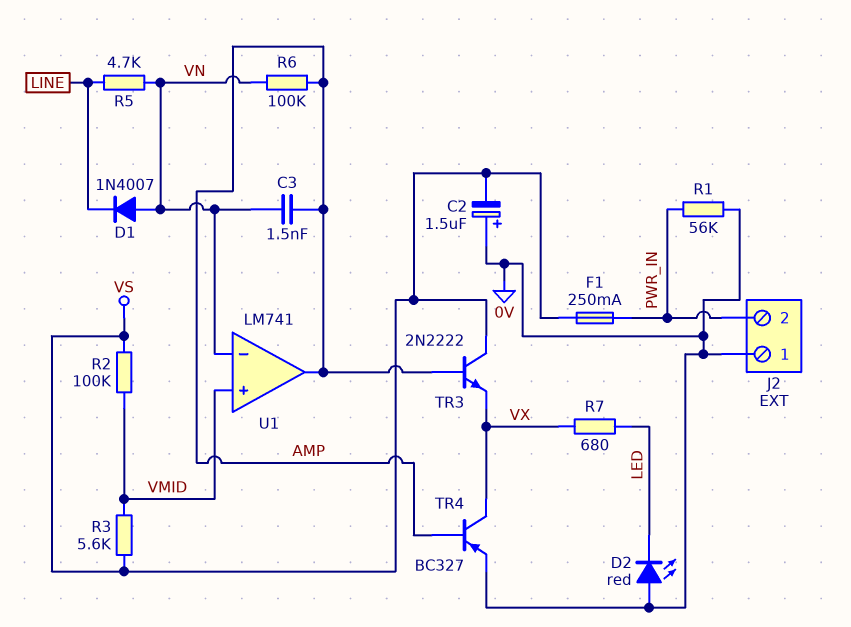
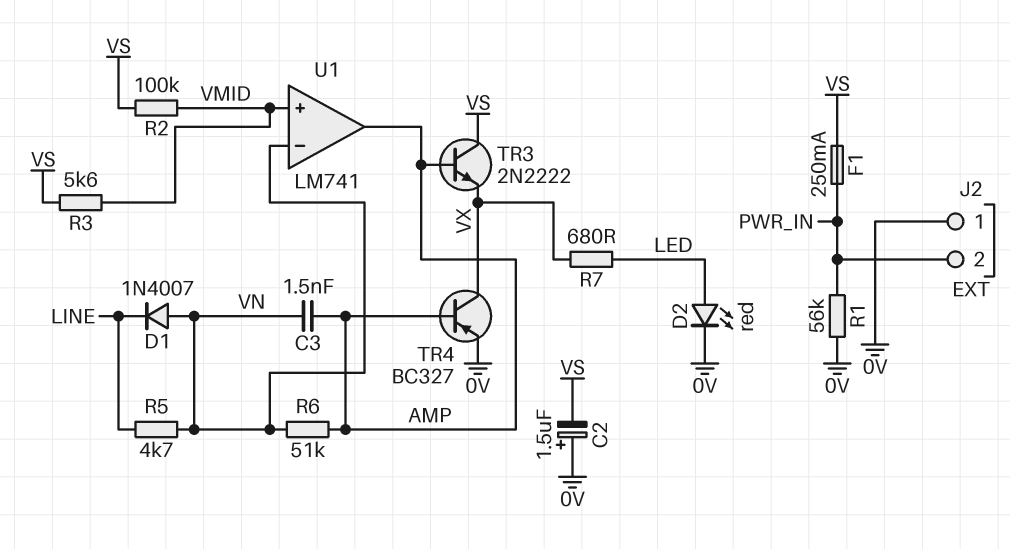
D2: LED red (A 0V, K LED) -> LED red (A LED, K 0V)
R6: 100k (AMP, VN) -> 51k (AMP, VN)

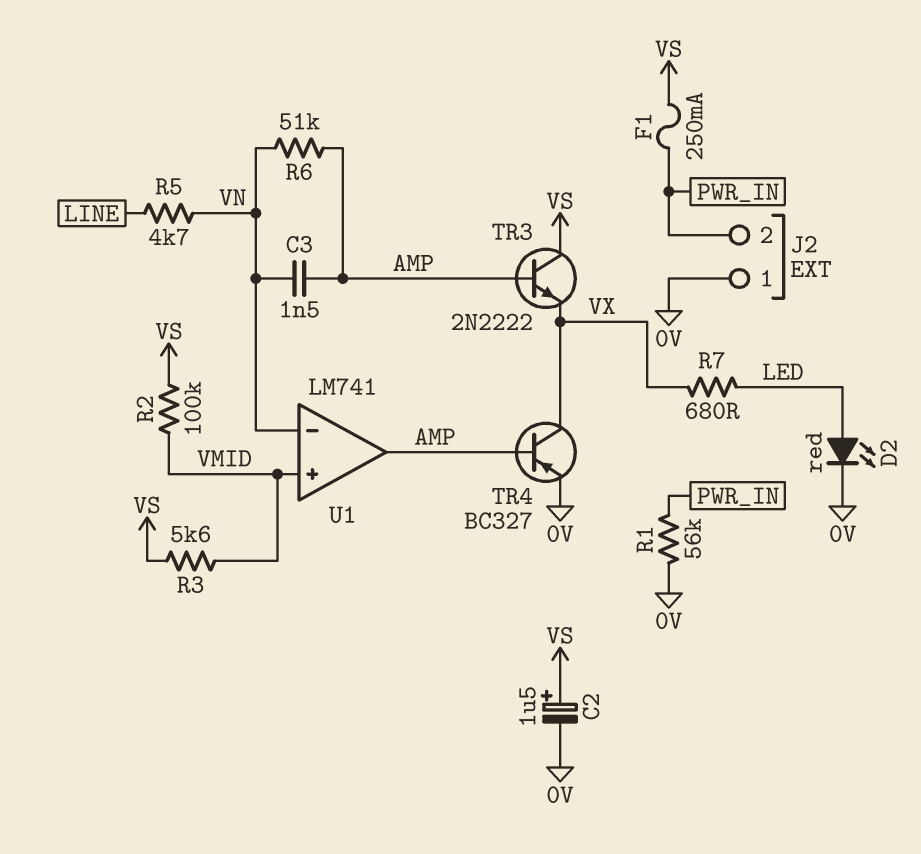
C2: 1.5uF (plus 0V, minus VS) -> 1.5uF (plus VS, minus 0V)
D1: diode 1N4007 (A VN, K LINE) -> none

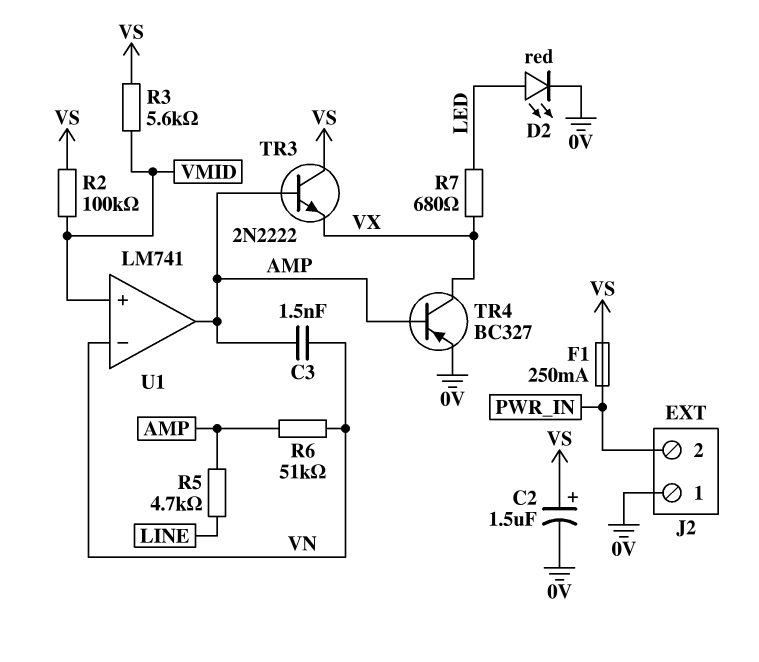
R1: 56k (0V, PWR_IN) -> none
R5: 4.7k (LINE, VN) -> 4.7k (AMP, LINE)

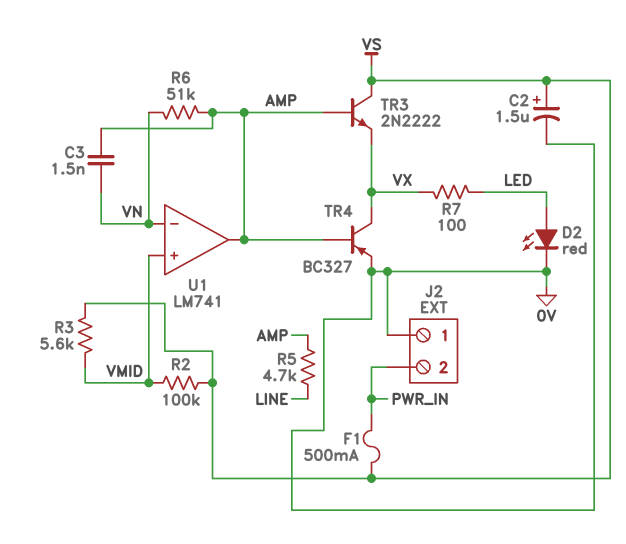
F1: 250mA (PWR_IN, VS) -> 500mA (PWR_IN, VS)
R7: 680 (LED, VX) -> 100 (LED, VX)

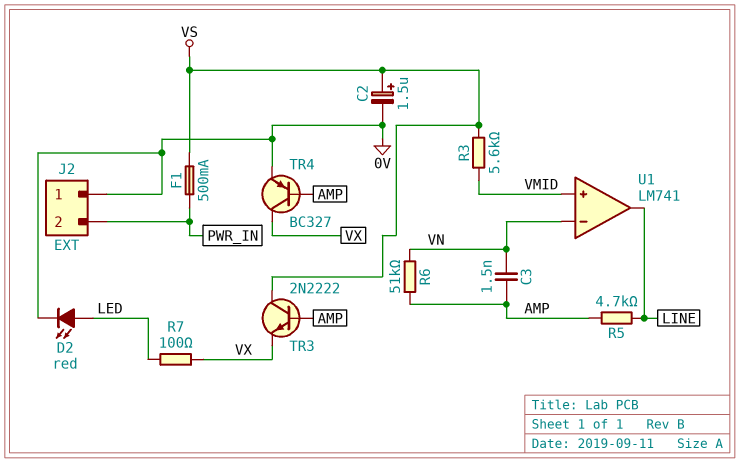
R2: 100k (VMID, VS) -> none
U1 pin out: AMP -> LINE

